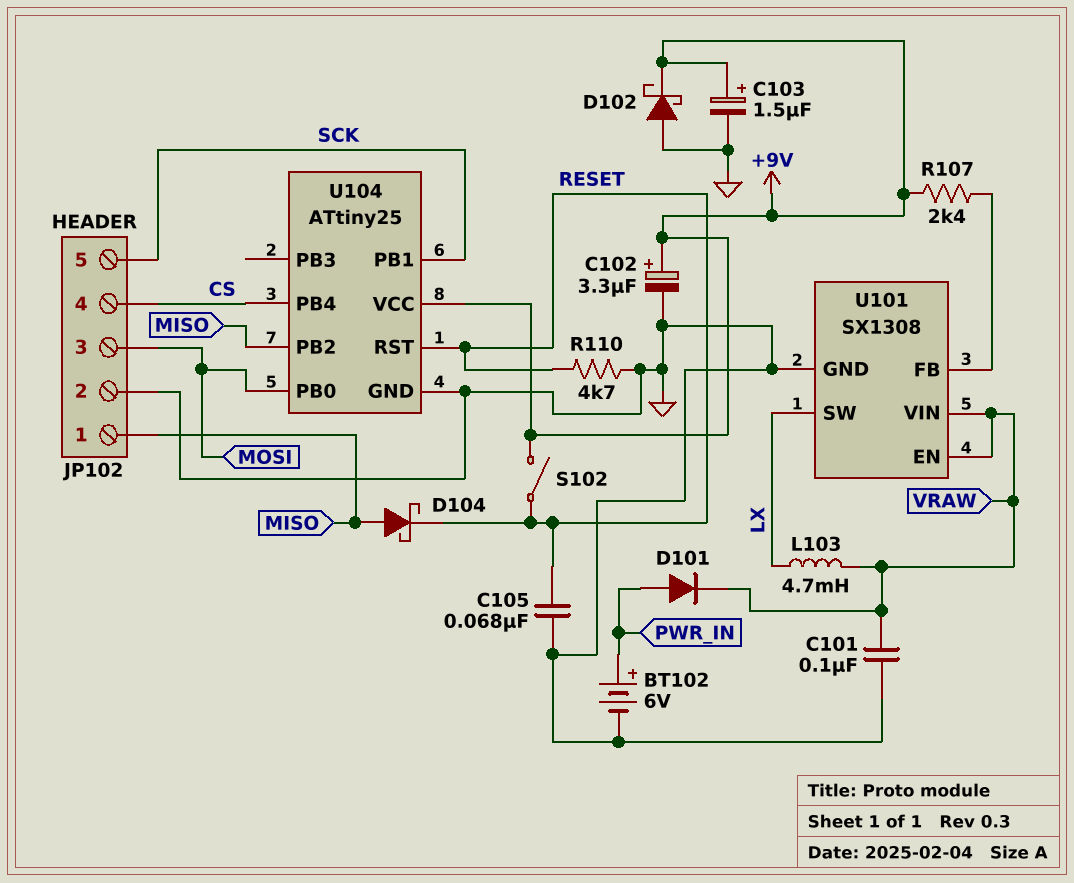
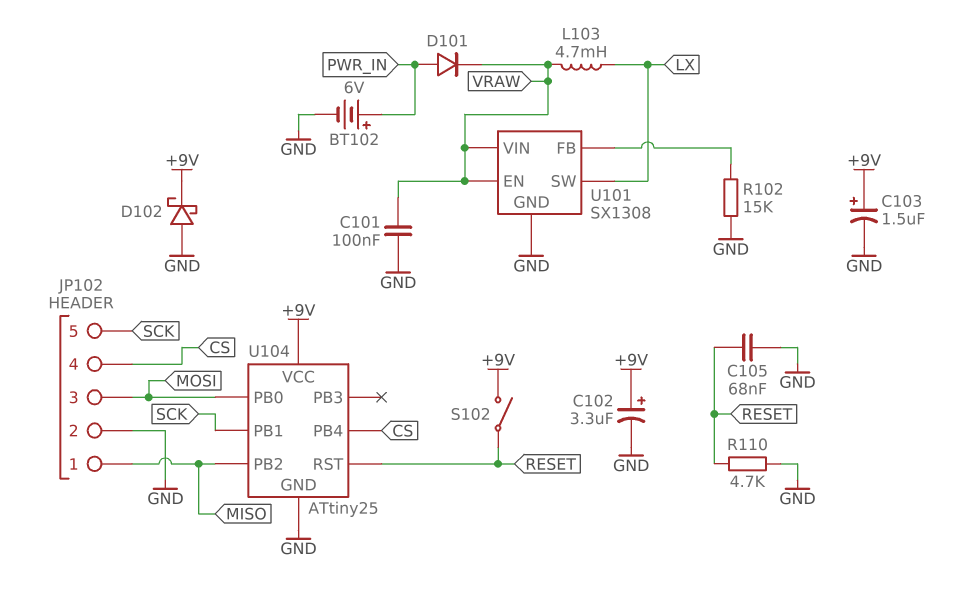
D104: schottky (A MISO, K RESET) -> none
R102: none -> 15k (GND, U101/FB)
R107: 2.4k (+9V, U101/FB) -> none

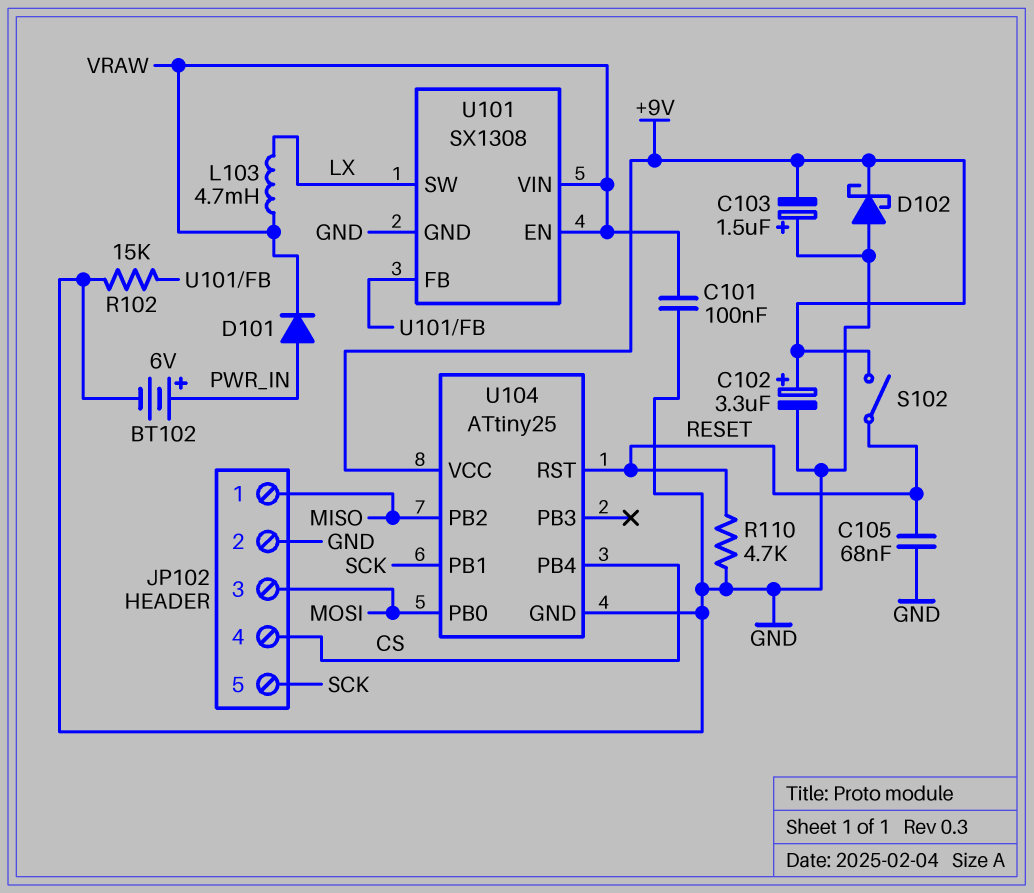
C103: 1.5uF (plus +9V, minus GND) -> 1.5uF (plus GND, minus +9V)

